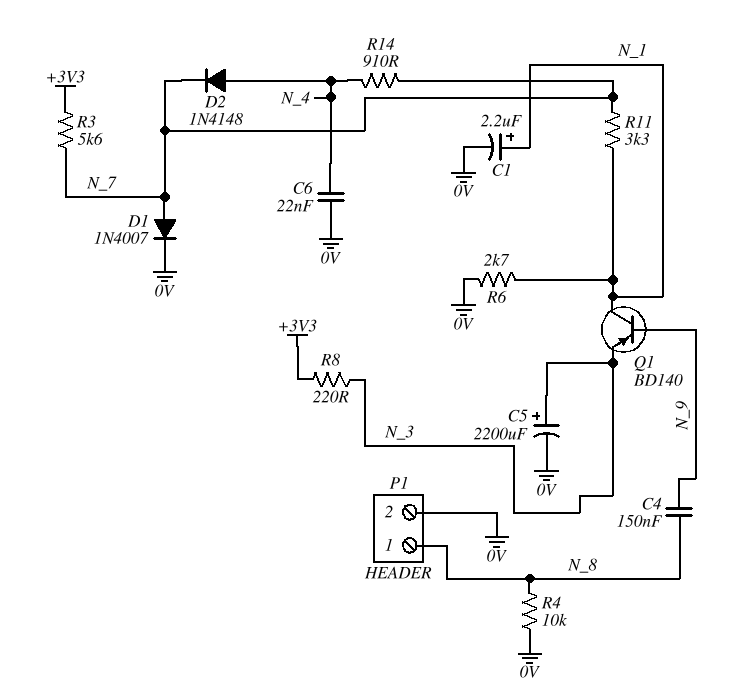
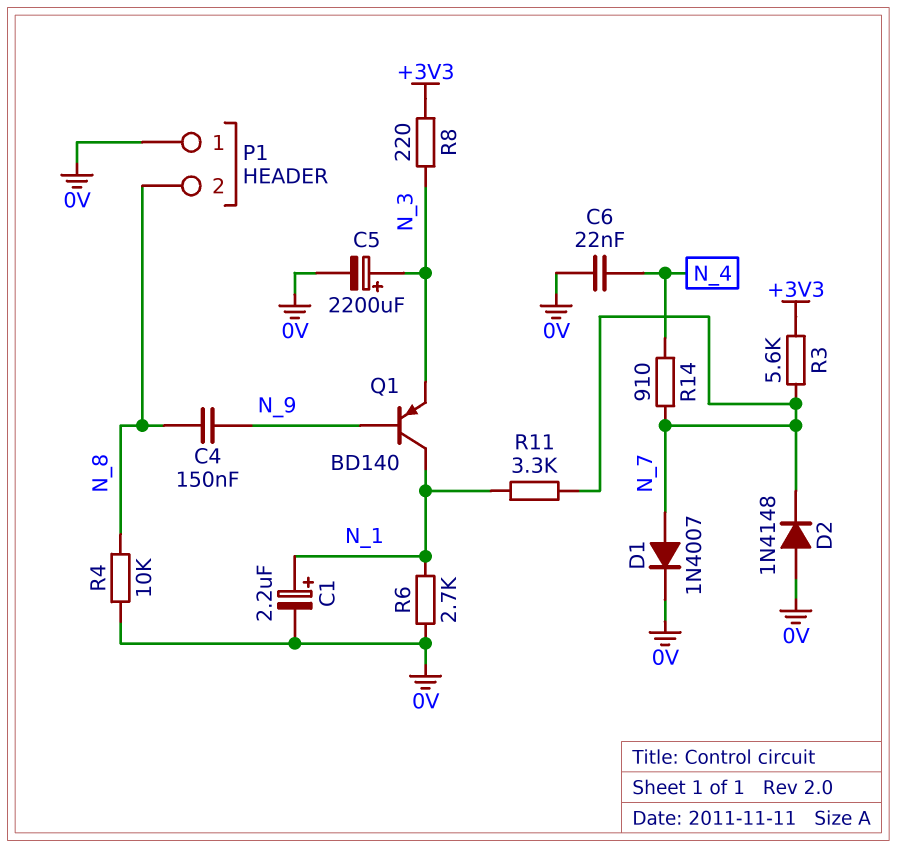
D2: diode 1N4148 (A N_4, K N_7) -> diode 1N4148 (A 0V, K N_7)
P1 pin 1: N_8 -> 0V
P1 pin 2: 0V -> N_8

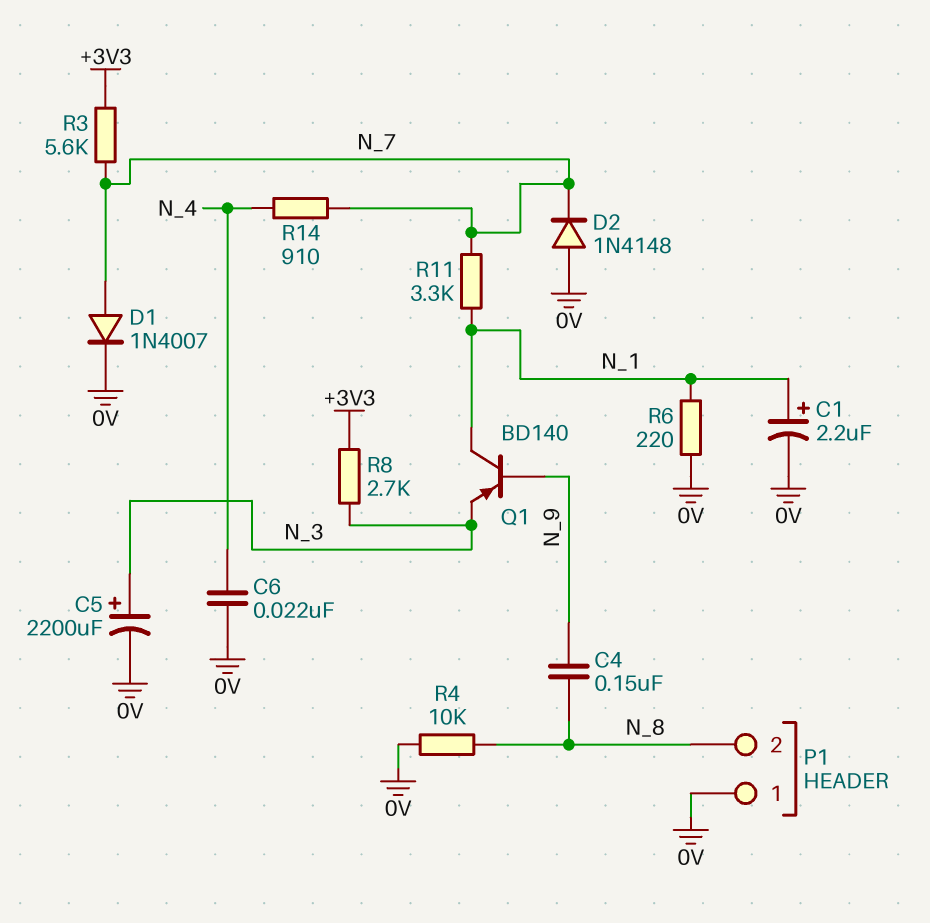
R6: 2.7k (0V, N_1) -> 220 (0V, N_1)
R8: 220 (+3V3, N_3) -> 2.7k (+3V3, N_3)

